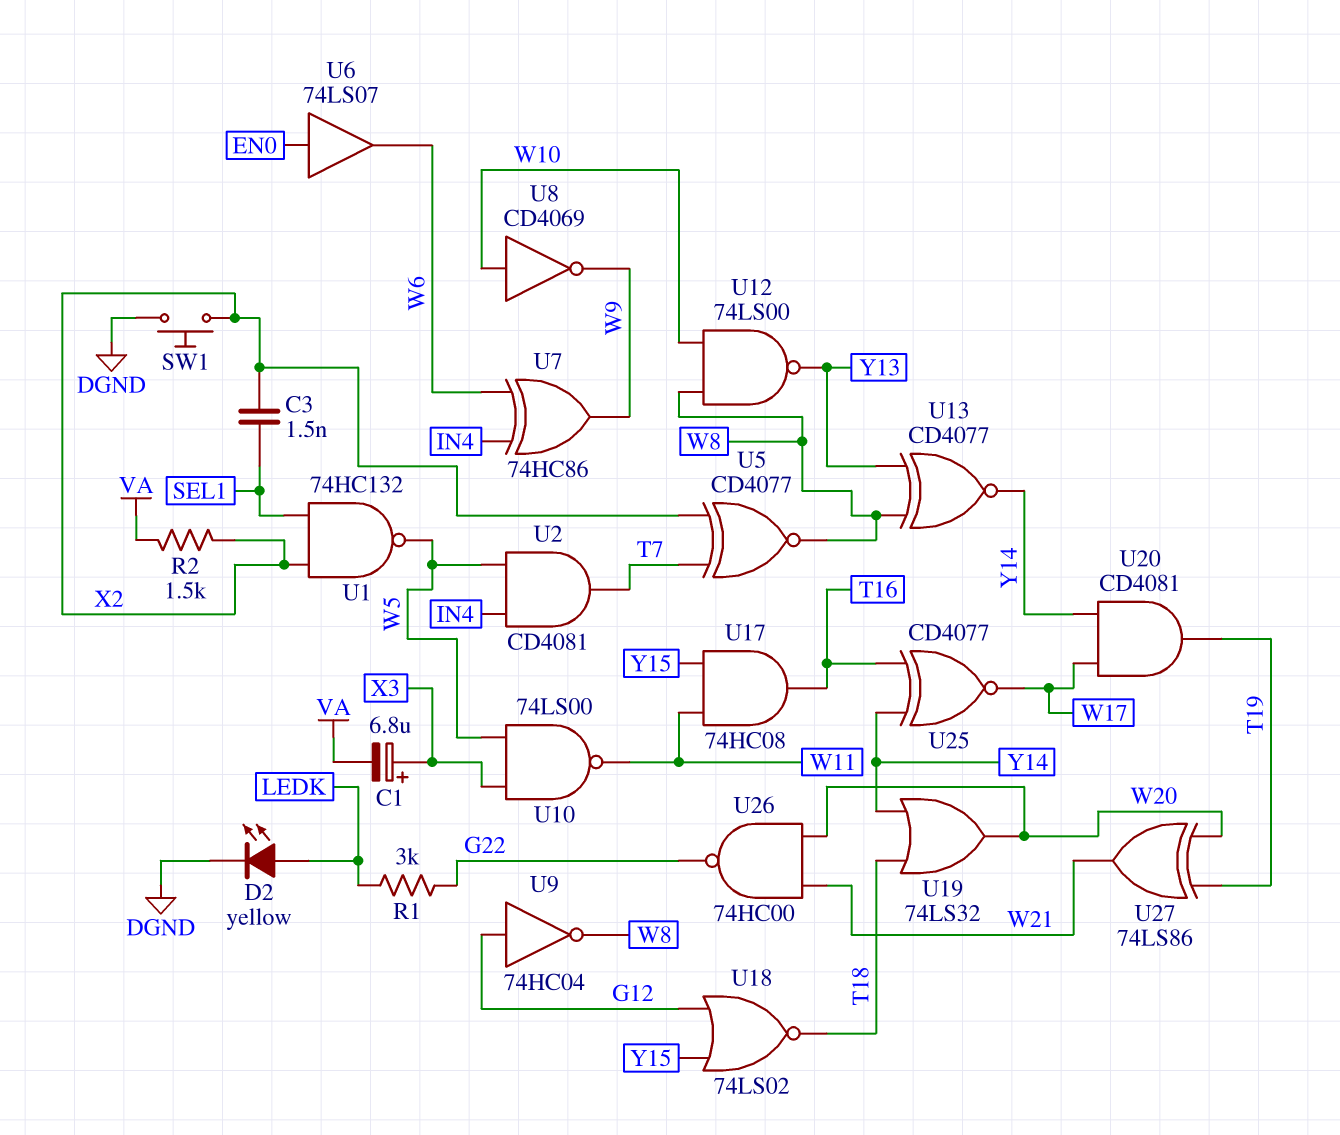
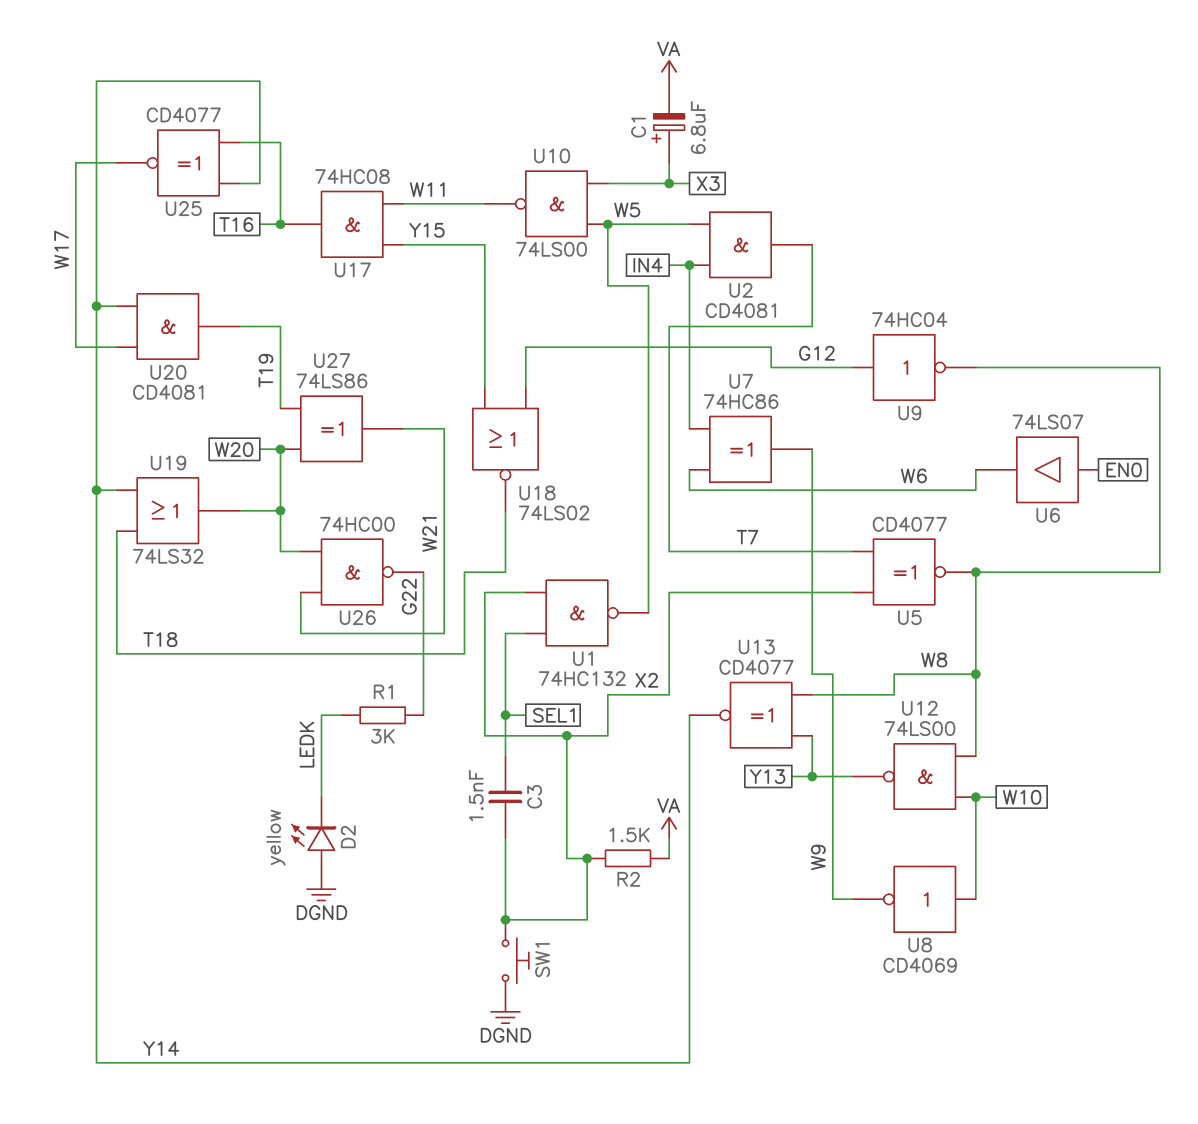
D2: LED yellow (A LEDK, K DGND) -> LED yellow (A DGND, K LEDK)

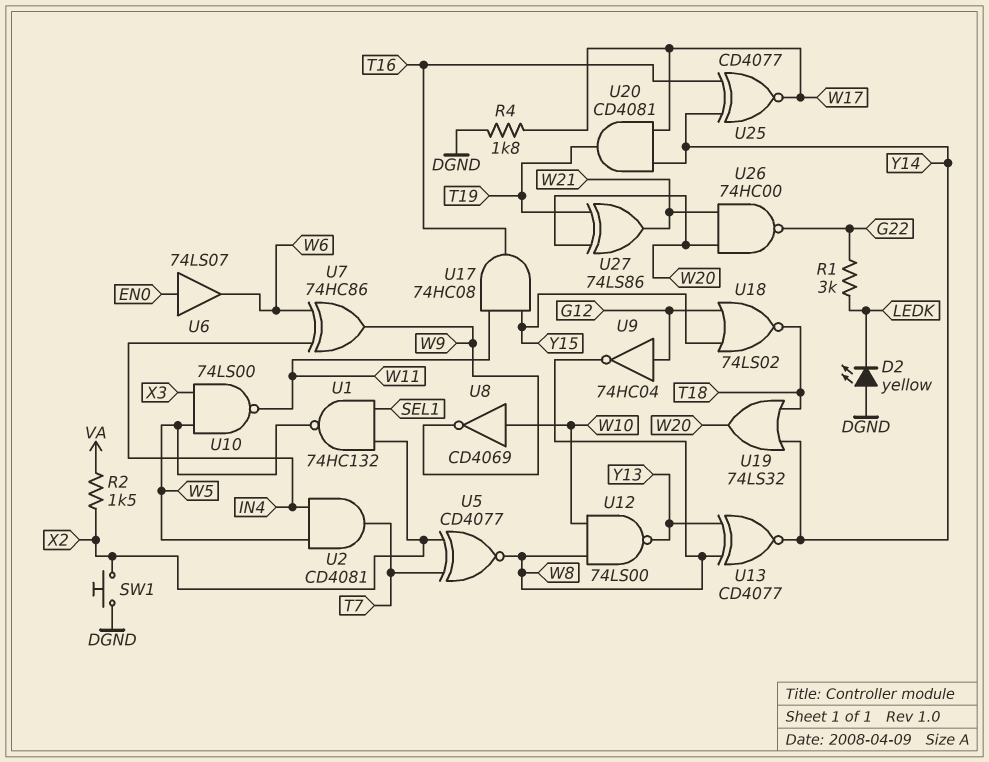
C1: 6.8uF (plus X3, minus VA) -> none
C3: 1.5nF (SEL1, X2) -> none
R4: none -> 1.8k (DGND, W17)

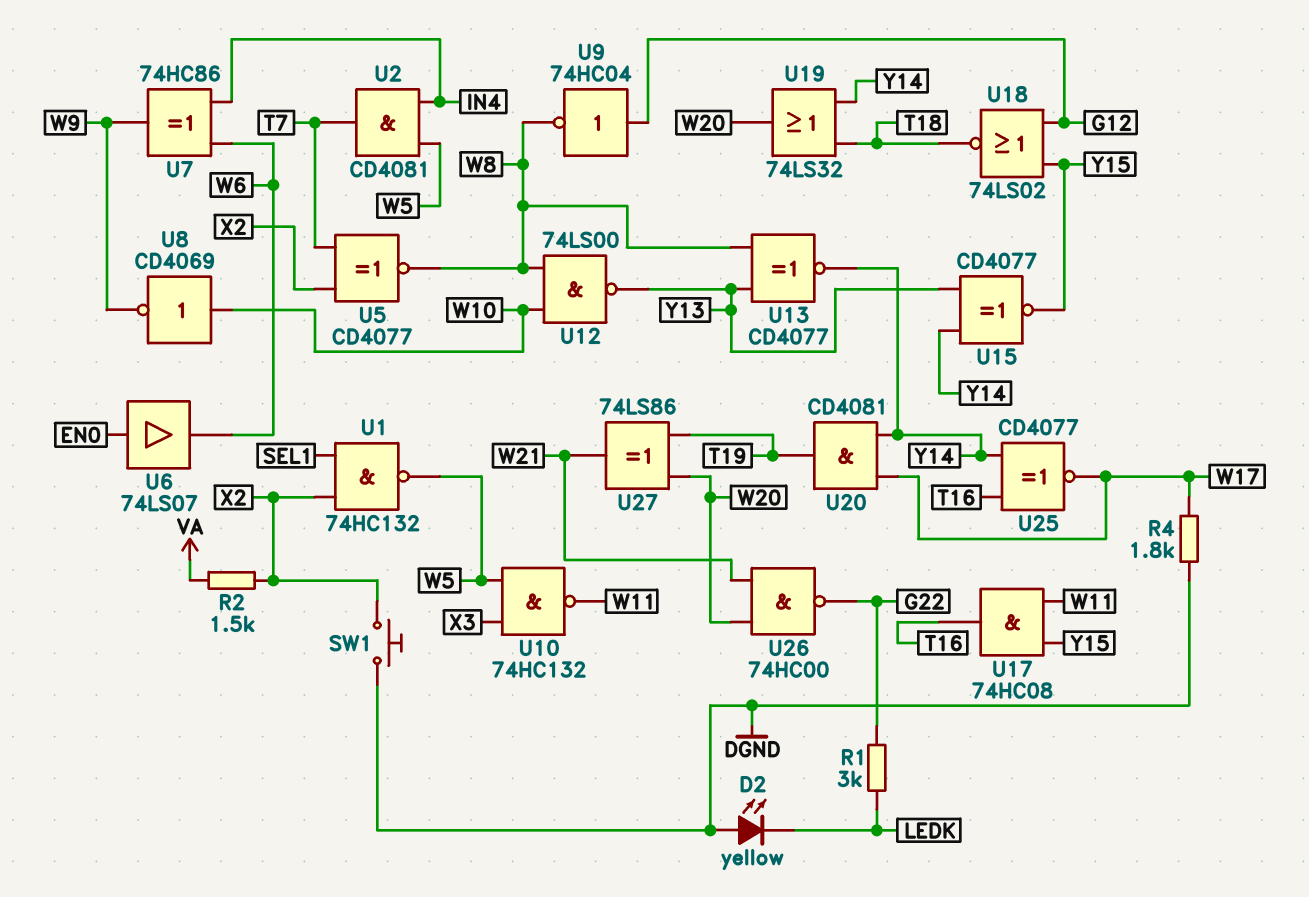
U10: NAND 74LS00 (in W5, in X3, out W11) -> NAND 74HC132 (in W5, in X3, out W11)
U15: none -> XNOR CD4077 (in Y13, in Y14, out Y15)

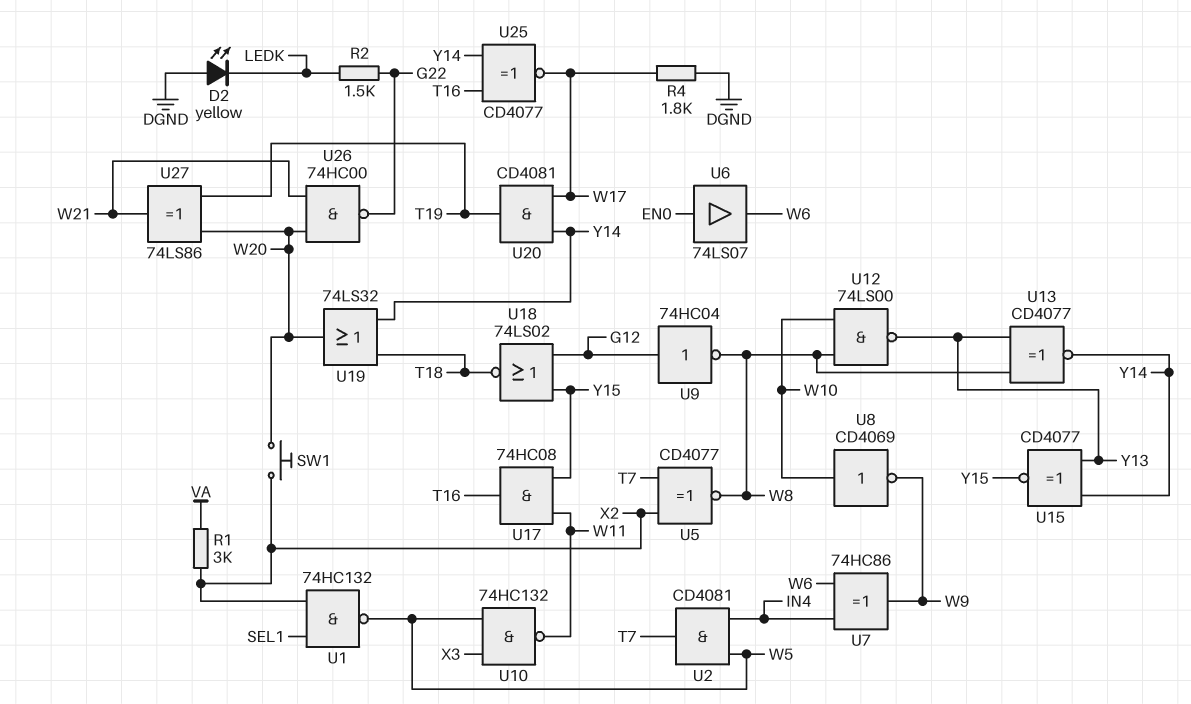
R1: 3k (G22, LEDK) -> 3k (VA, X2)
R2: 1.5k (VA, X2) -> 1.5k (G22, LEDK)
SW1: button (DGND, X2) -> button (W20, X2)

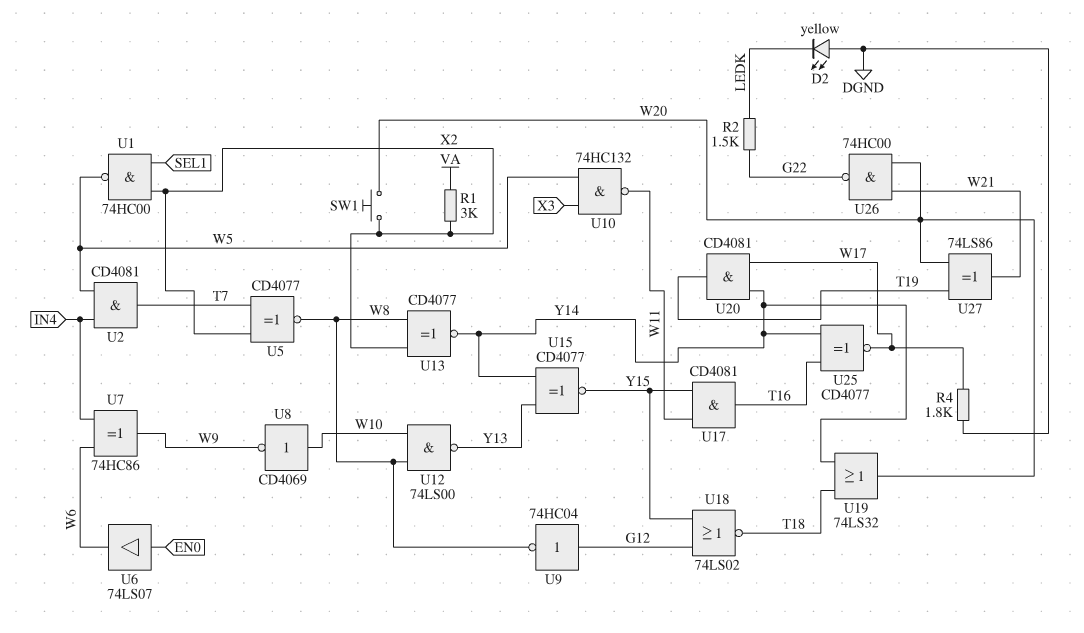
U1: NAND 74HC132 (in SEL1, in X2, out W5) -> NAND 74HC00 (in SEL1, in X2, out W5)
U13: XNOR CD4077 (in W8, in Y13, out Y14) -> XNOR CD4077 (in W8, in X2, out Y14)
U17: AND 74HC08 (in W11, in Y15, out T16) -> AND CD4081 (in W11, in Y15, out T16)

